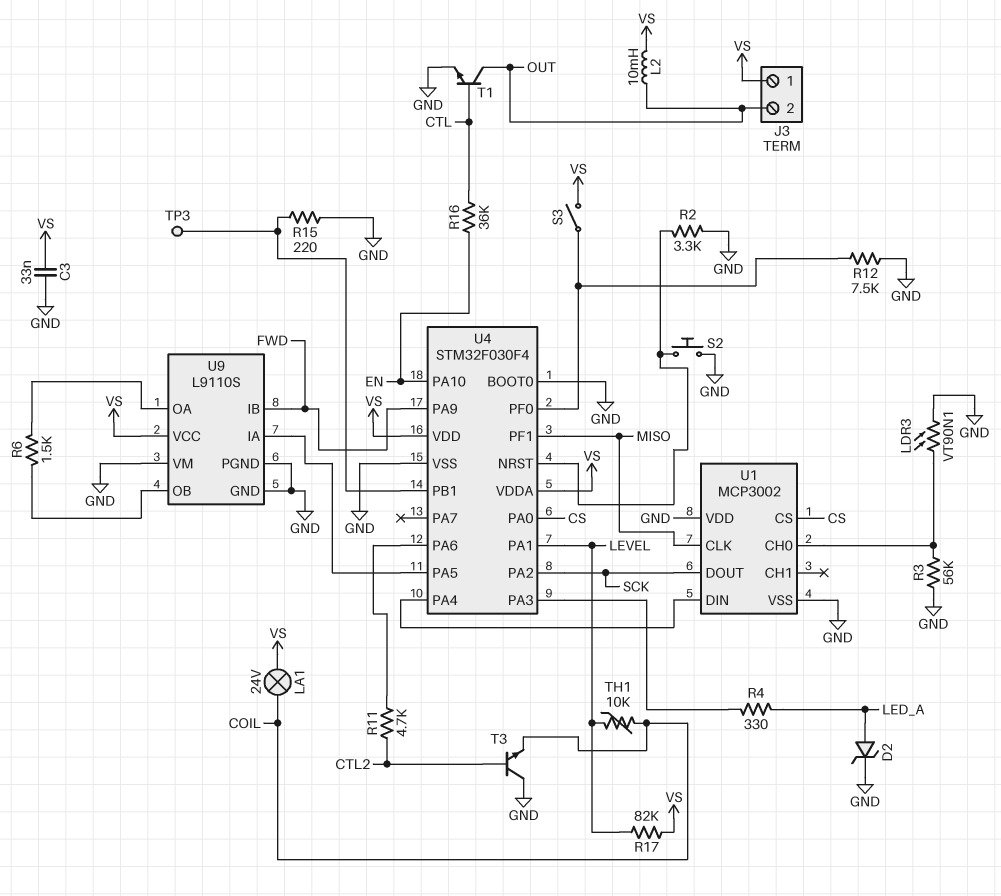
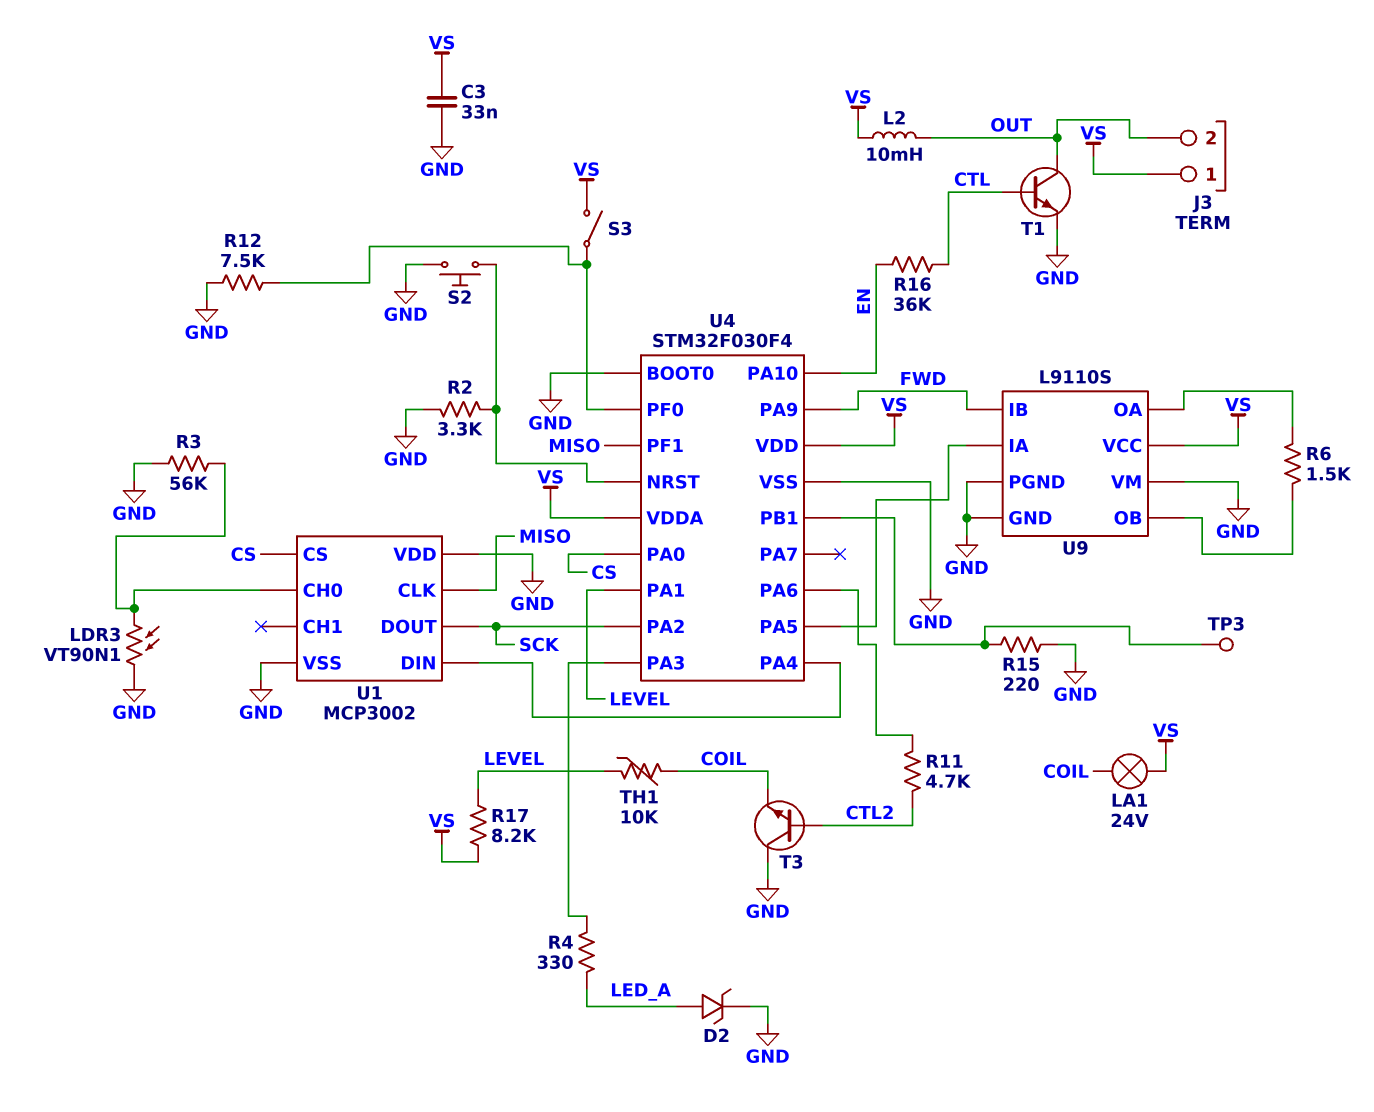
R17: 82k (LEVEL, VS) -> 8.2k (LEVEL, VS)

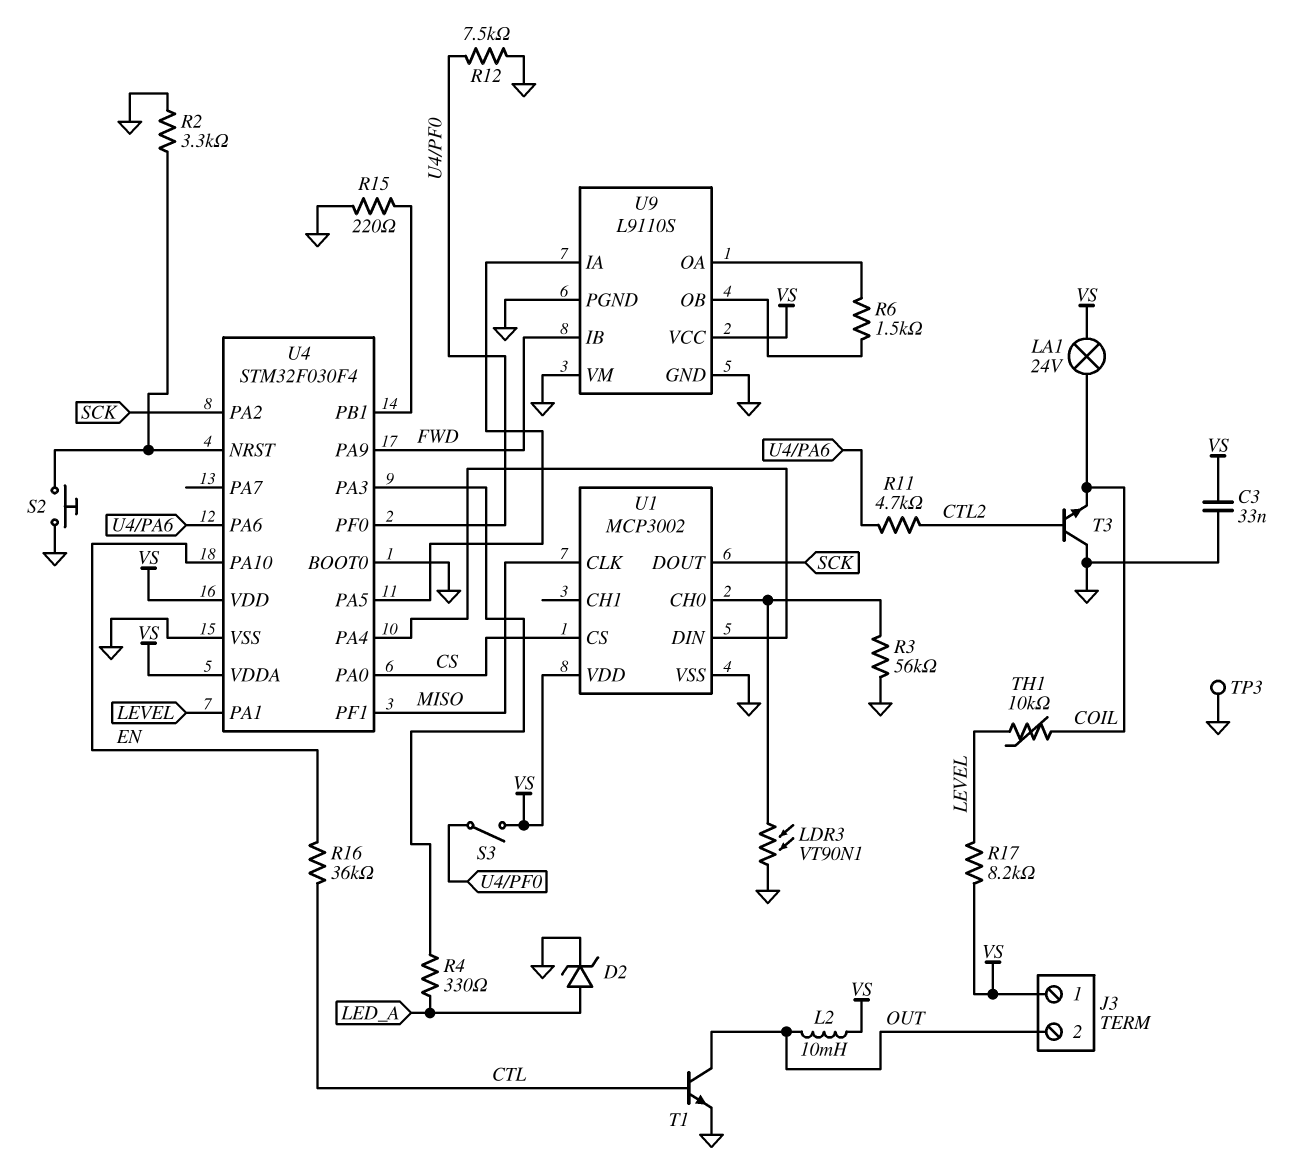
TP3: test point (U4/PB1) -> test point (GND)
U1 pin VDD: GND -> VS

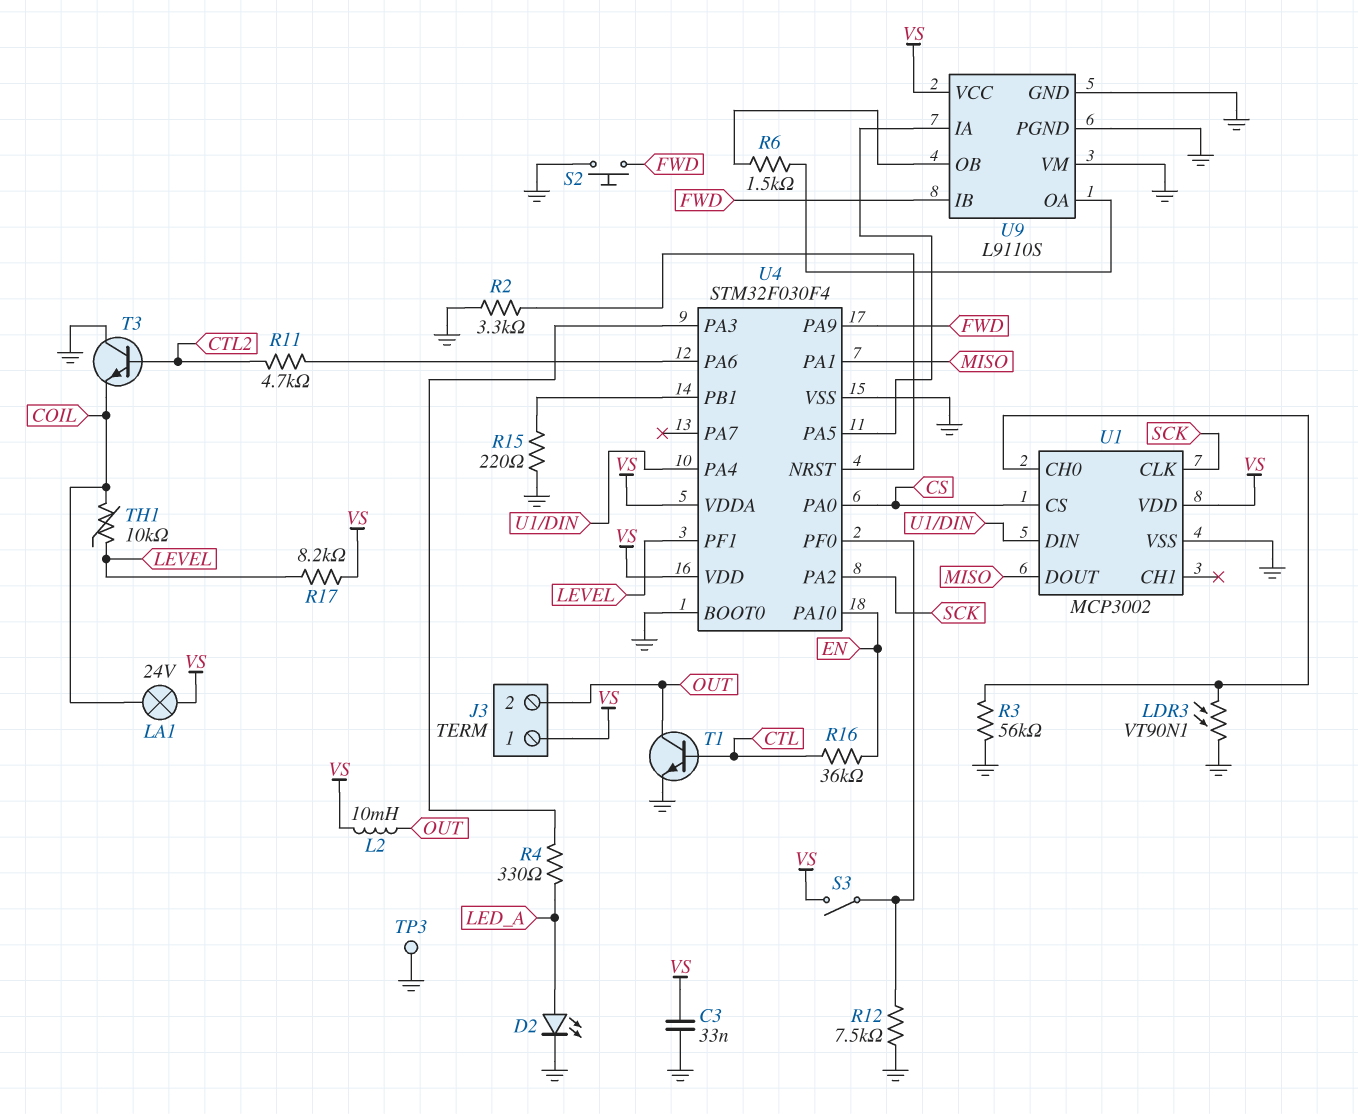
D2: zener (A LED_A, K GND) -> LED (A LED_A, K GND)
S2: button (GND, U4/NRST) -> button (FWD, GND)
U1 pin CLK: MISO -> SCK
U1 pin DOUT: SCK -> MISO
U4 pin PA1: LEVEL -> MISO
U4 pin PF1: MISO -> LEVEL

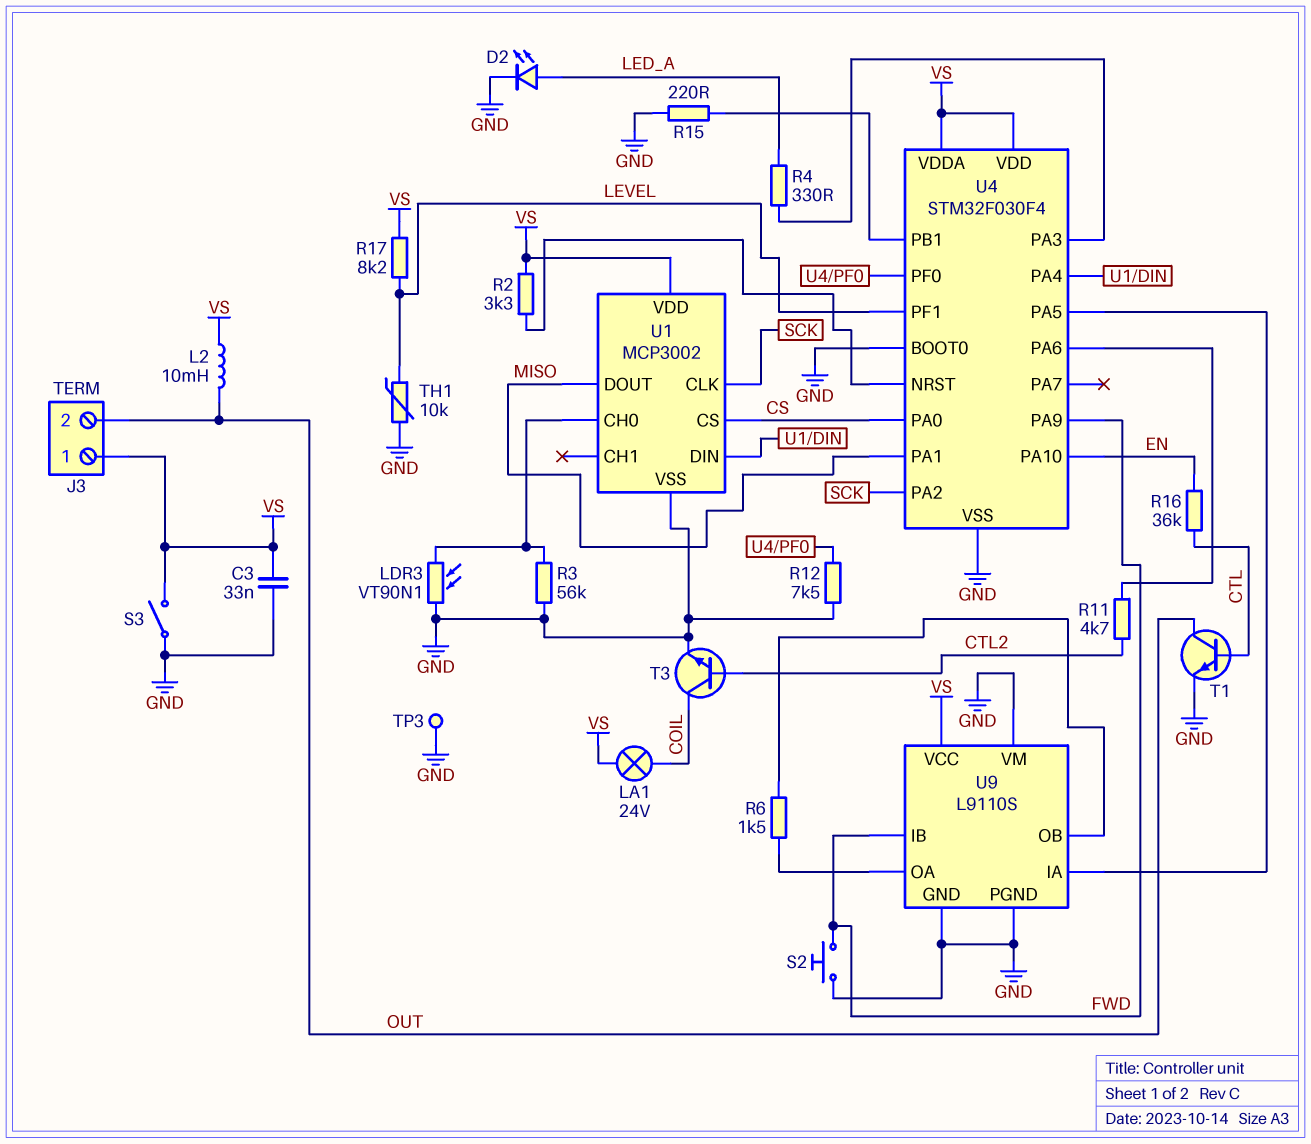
R2: 3.3k (GND, U4/NRST) -> 3.3k (U4/NRST, VS)
S3: switch (U4/PF0, VS) -> switch (GND, VS)
T3: NPN (B CTL2, C GND, E COIL) -> NPN (B CTL2, C COIL, E GND)
TH1: 10k (COIL, LEVEL) -> 10k (GND, LEVEL)

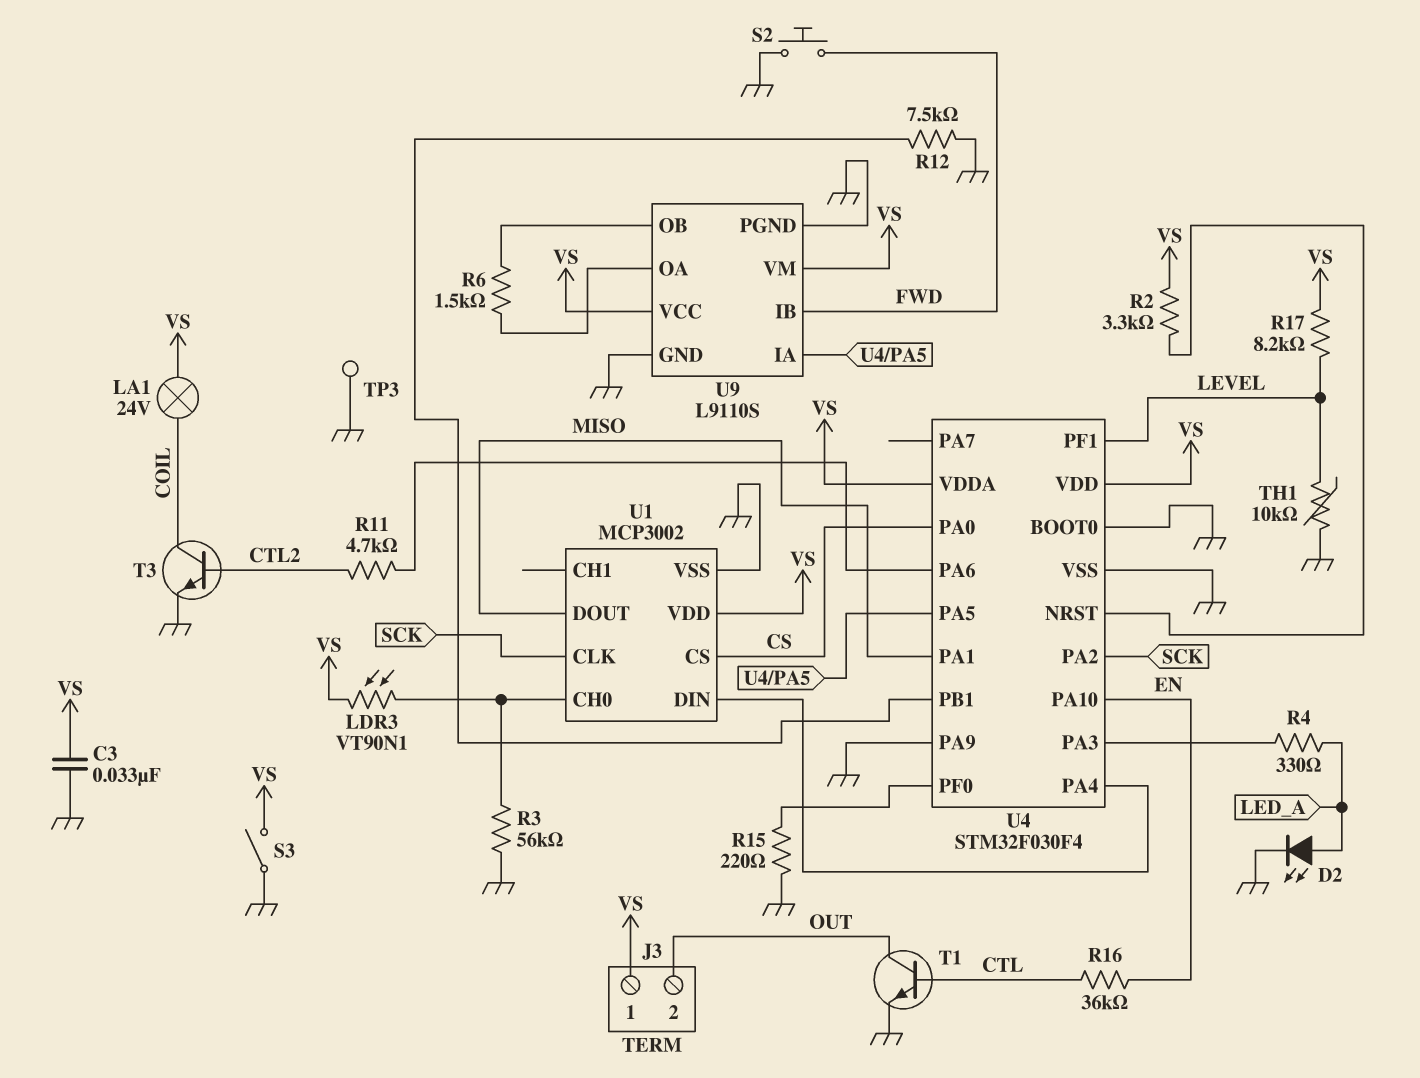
L2: 10mH (OUT, VS) -> none
LDR3: VT90N1 (GND, U1/CH0) -> VT90N1 (U1/CH0, VS)
R12: 7.5k (GND, U4/PF0) -> 7.5k (GND, U4/PB1)
R15: 220 (GND, U4/PB1) -> 220 (GND, U4/PF0)
U4 pin PA9: FWD -> GND
U9 pin VM: GND -> VS

